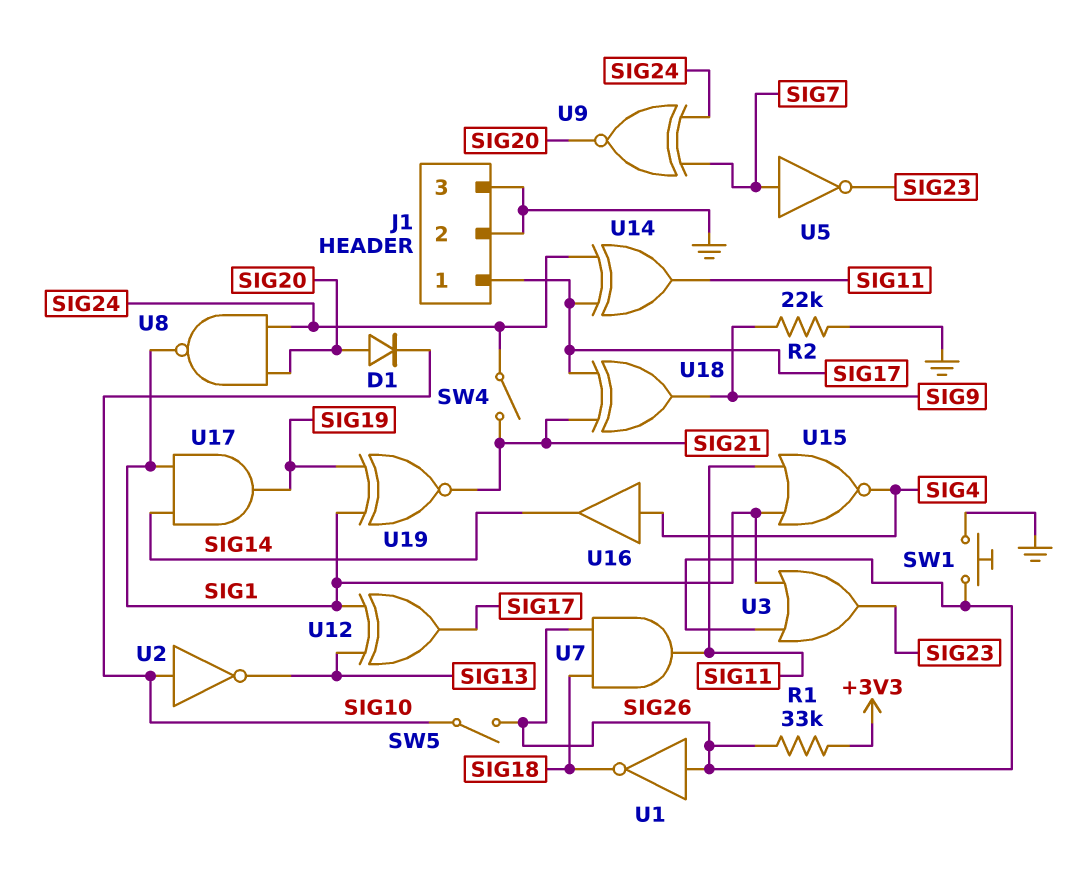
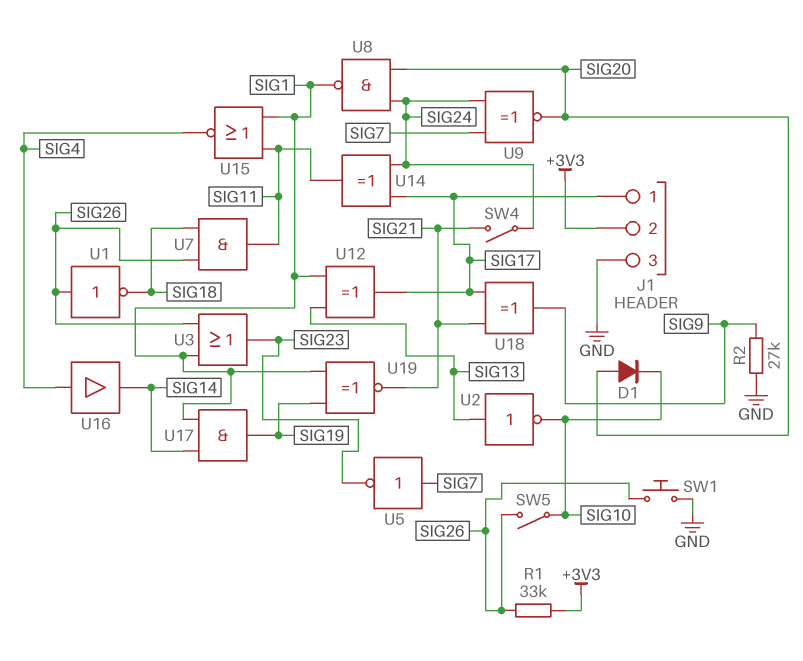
J1 pin 2: GND -> +3V3
R2: 22k (GND, SIG9) -> 27k (GND, SIG9)
U2: NOT (in SIG10, out SIG13) -> NOT (in SIG13, out SIG10)

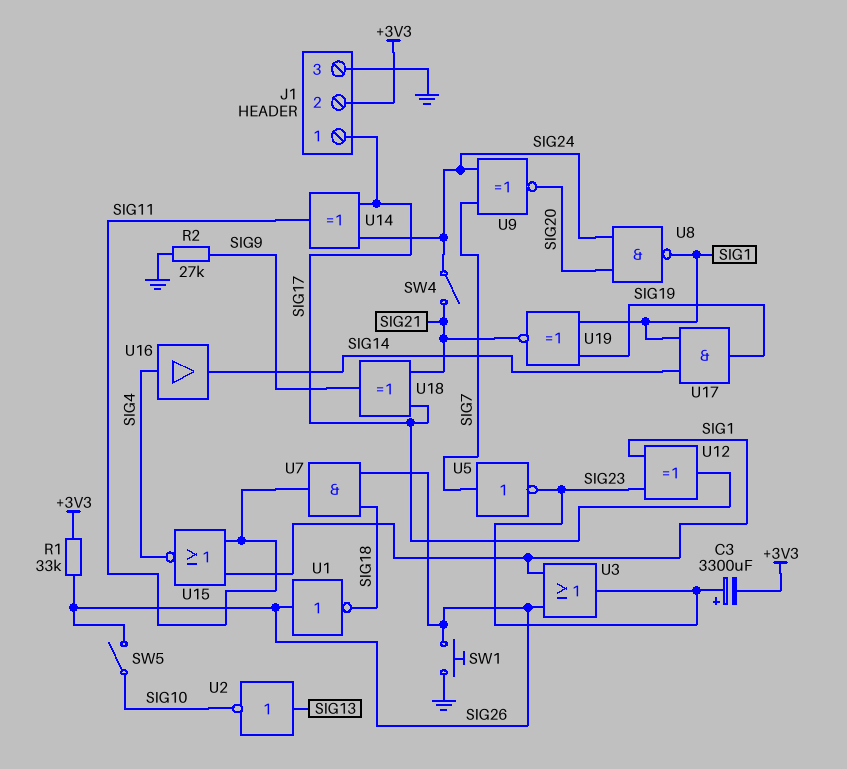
C3: none -> 3300uF (plus SIG23, minus +3V3)
D1: diode (A SIG20, K SIG10) -> none
U12: XOR (in SIG1, in SIG13, out SIG17) -> XOR (in SIG1, in SIG23, out SIG17)

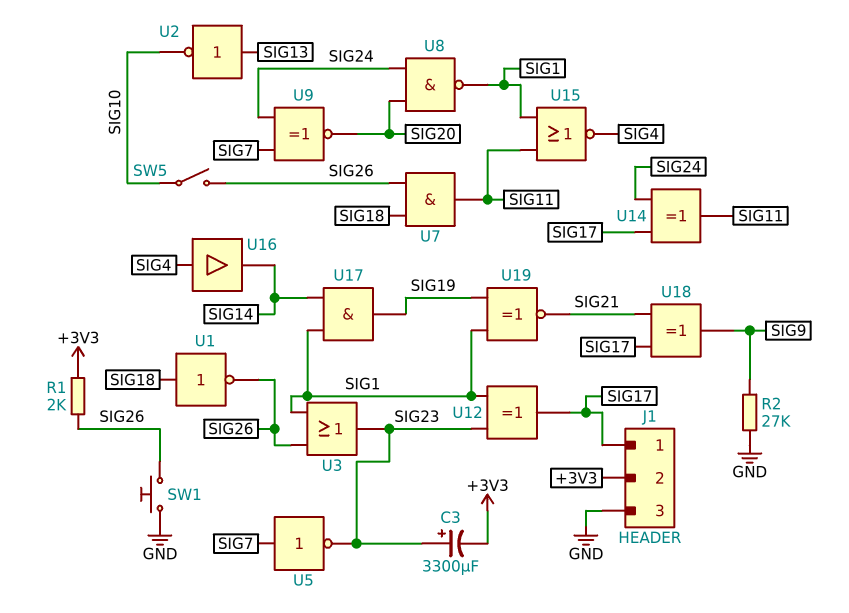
R1: 33k (+3V3, SIG26) -> 2k (+3V3, SIG26)
SW4: switch (SIG21, SIG24) -> none
U1: NOT (in SIG26, out SIG18) -> NOT (in SIG18, out SIG26)

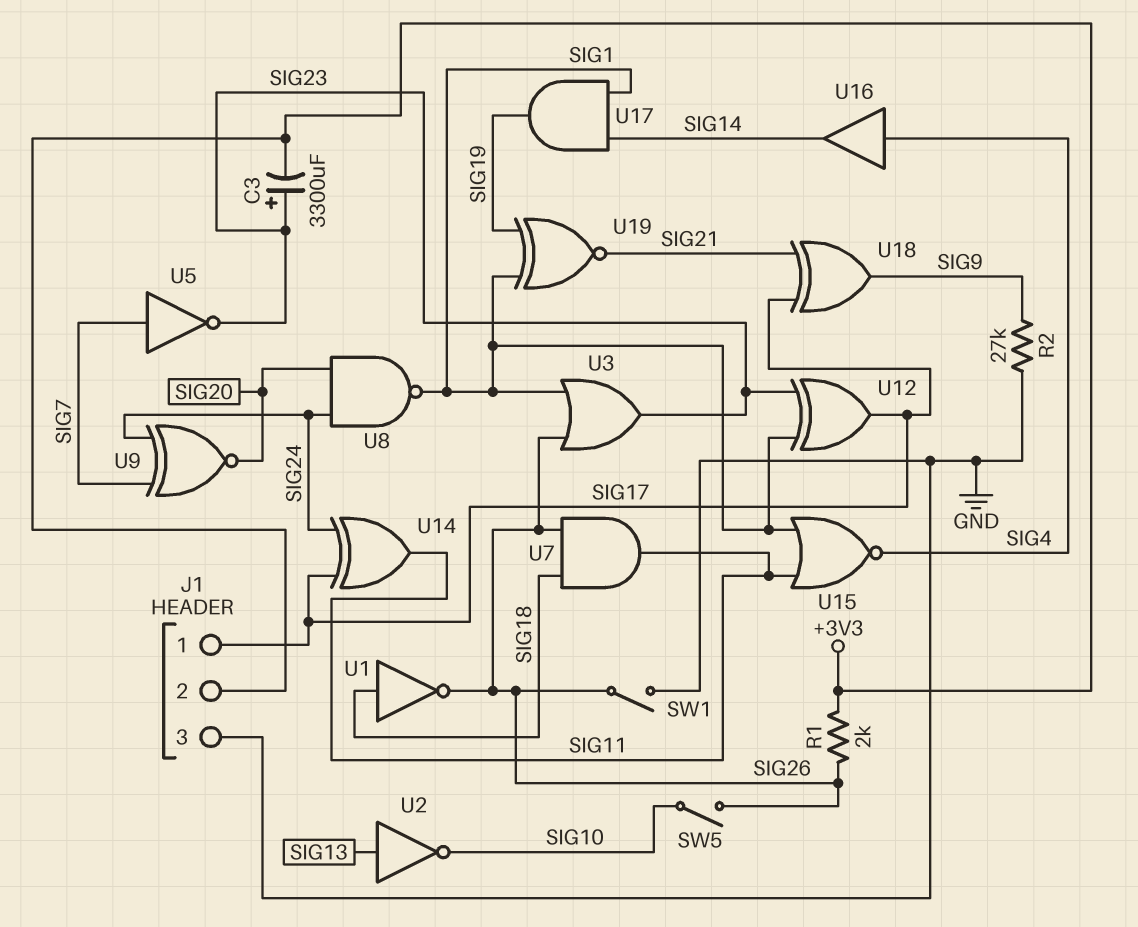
SW1: button (GND, SIG26) -> switch (GND, SIG26)

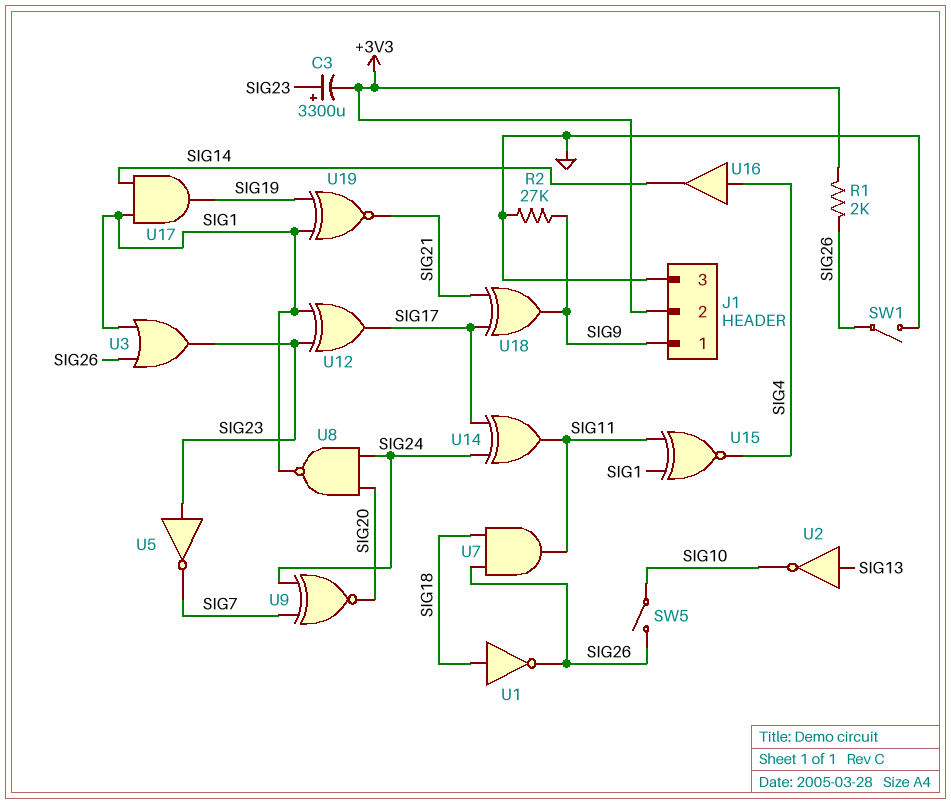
J1 pin 1: SIG17 -> SIG9
U5: NOT (in SIG7, out SIG23) -> NOT (in SIG23, out SIG7)
U15: NOR (in SIG1, in SIG11, out SIG4) -> XNOR (in SIG1, in SIG11, out SIG4)

